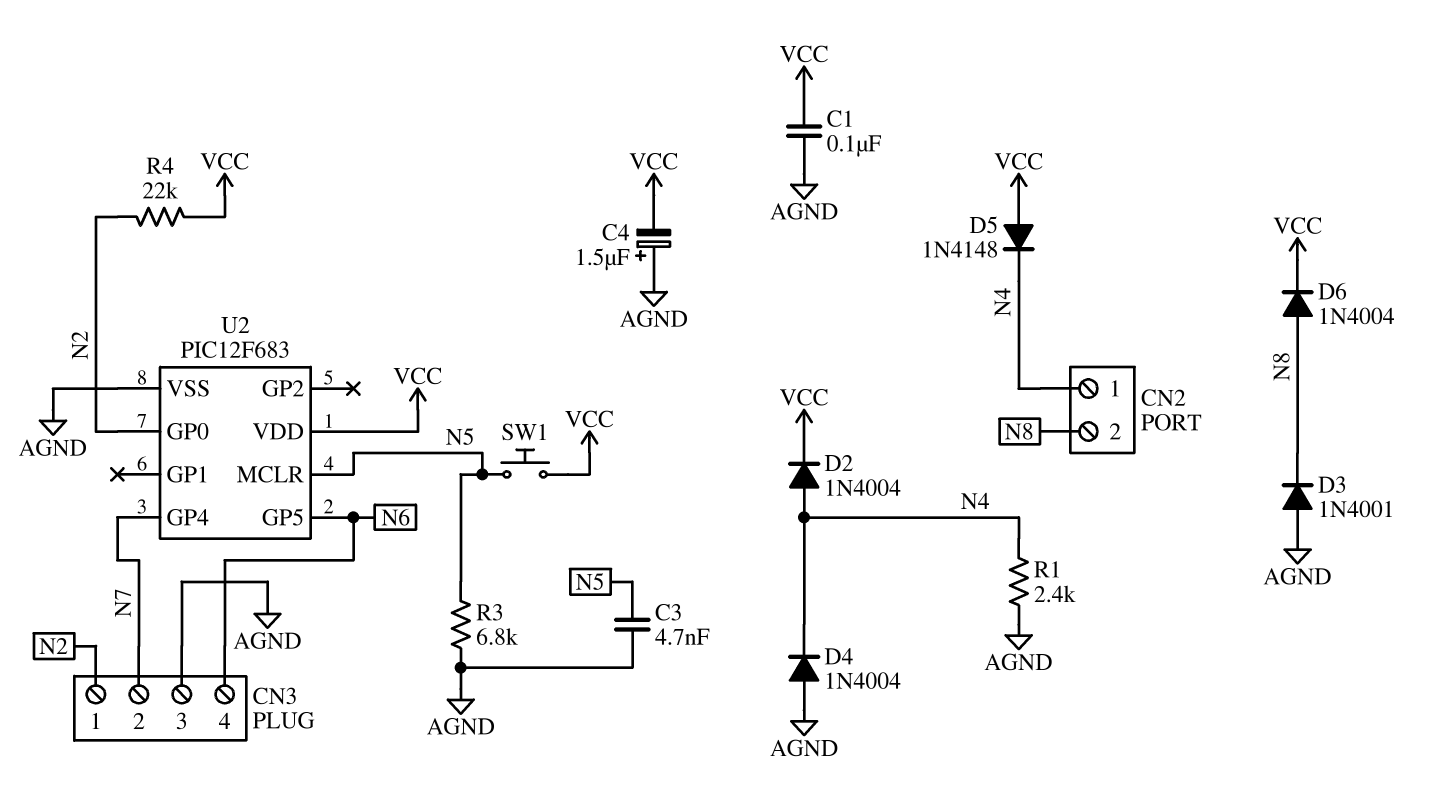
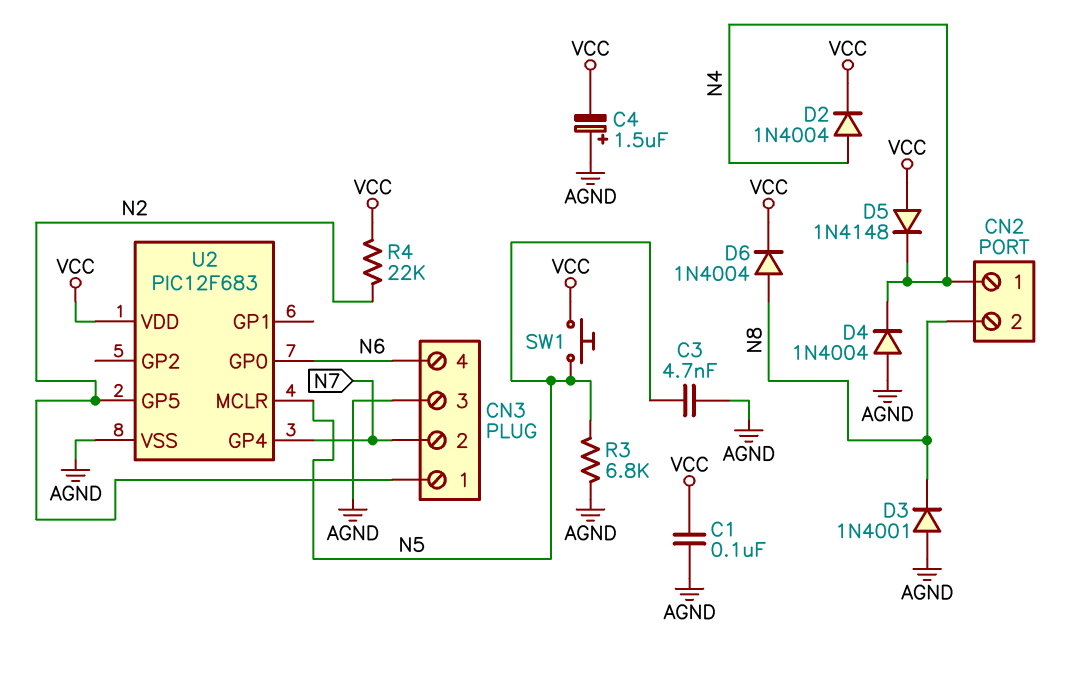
R1: 2.4k (AGND, N4) -> none
U2 pin GP0: N2 -> N6
U2 pin GP5: N6 -> N2

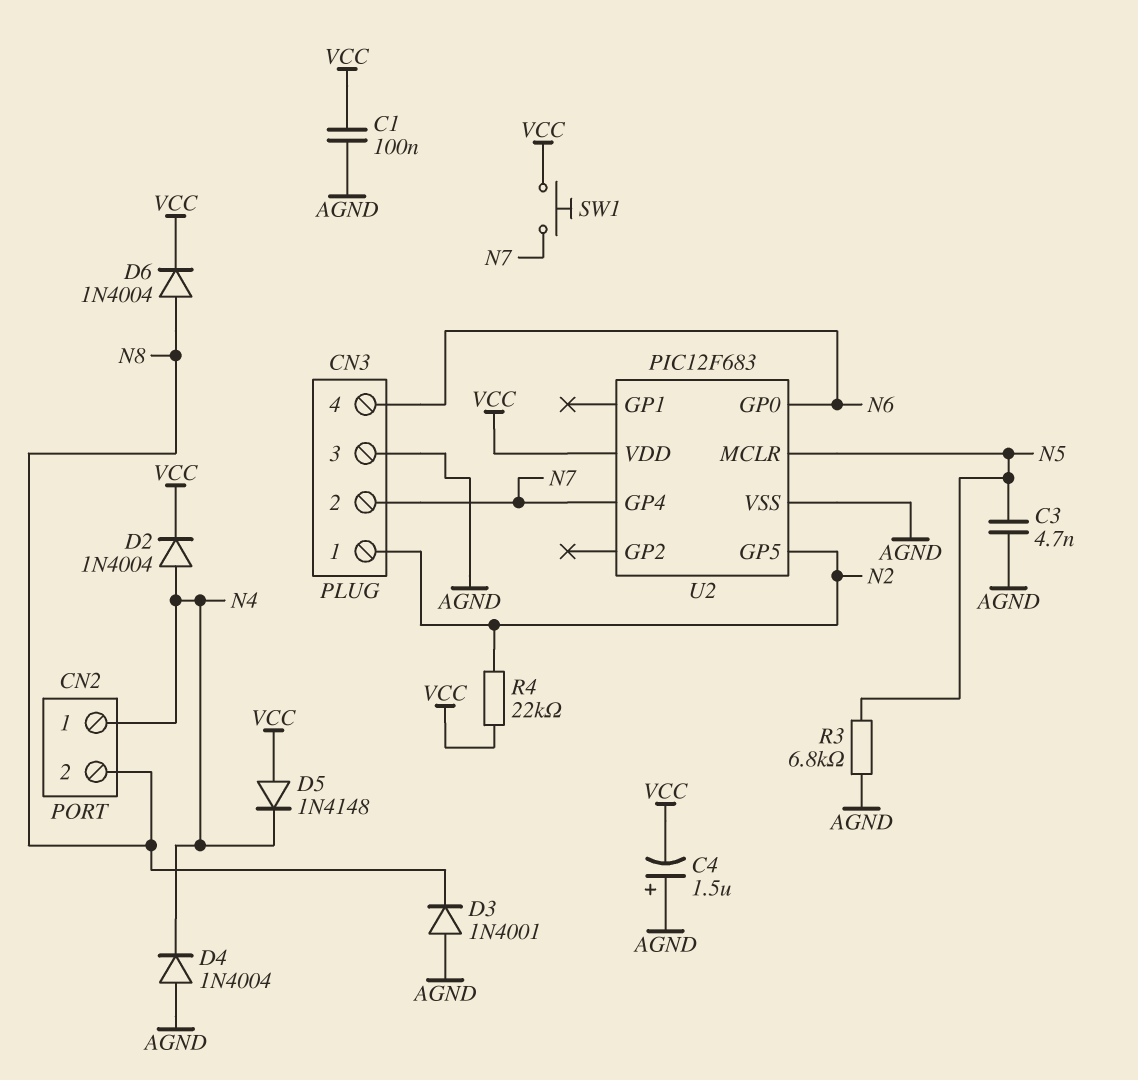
SW1: button (N5, VCC) -> button (N7, VCC)

